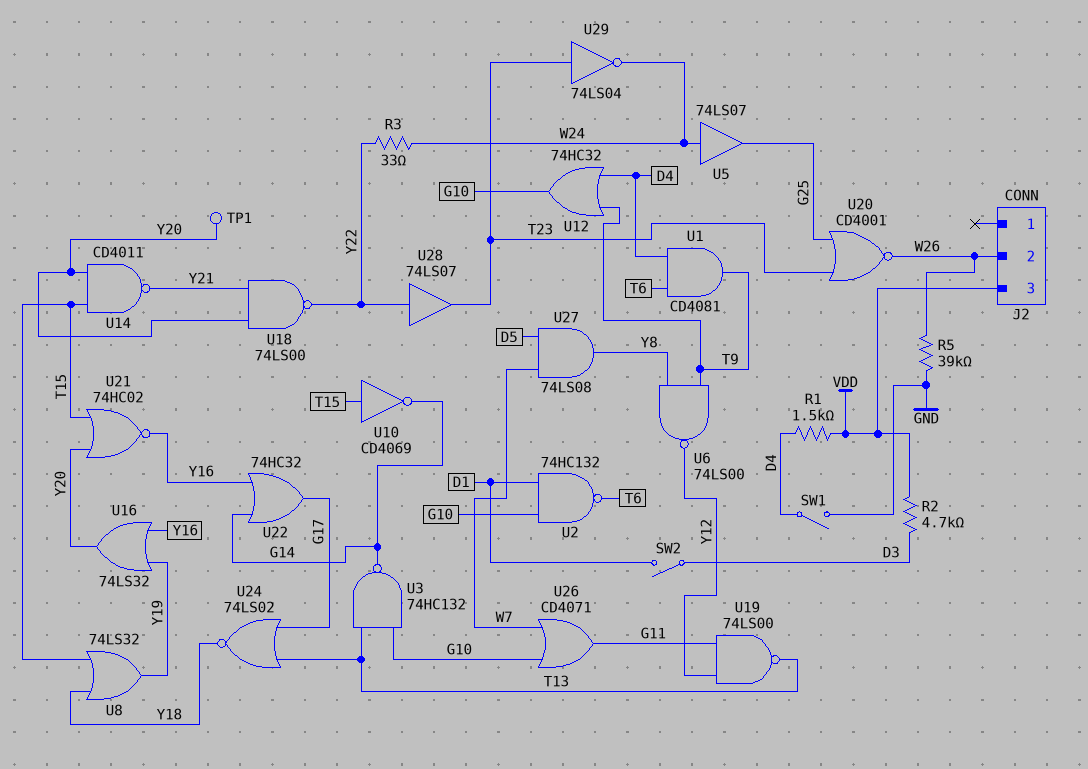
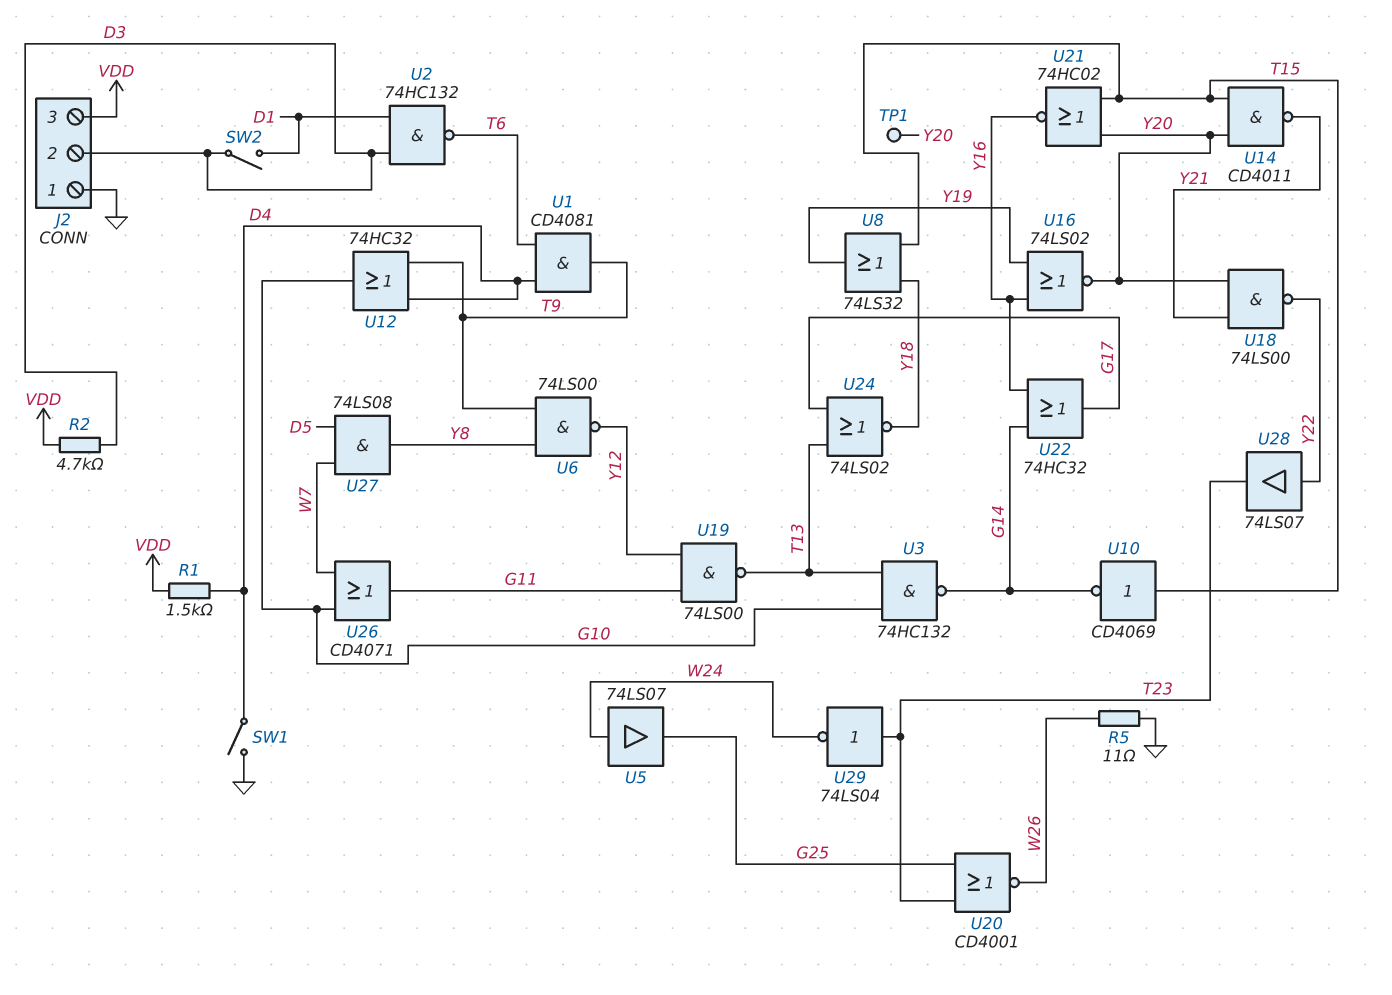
J2 pin 1: none -> GND
J2 pin 2: W26 -> D3
R3: 33 (W24, Y22) -> none
R5: 39k (GND, W26) -> 11 (GND, W26)
U2: NAND 74HC132 (in D1, in G10, out T6) -> NAND 74HC132 (in D1, in D3, out T6)
U16: OR 74LS32 (in Y16, in Y19, out Y20) -> NOR 74LS02 (in Y16, in Y19, out Y20)

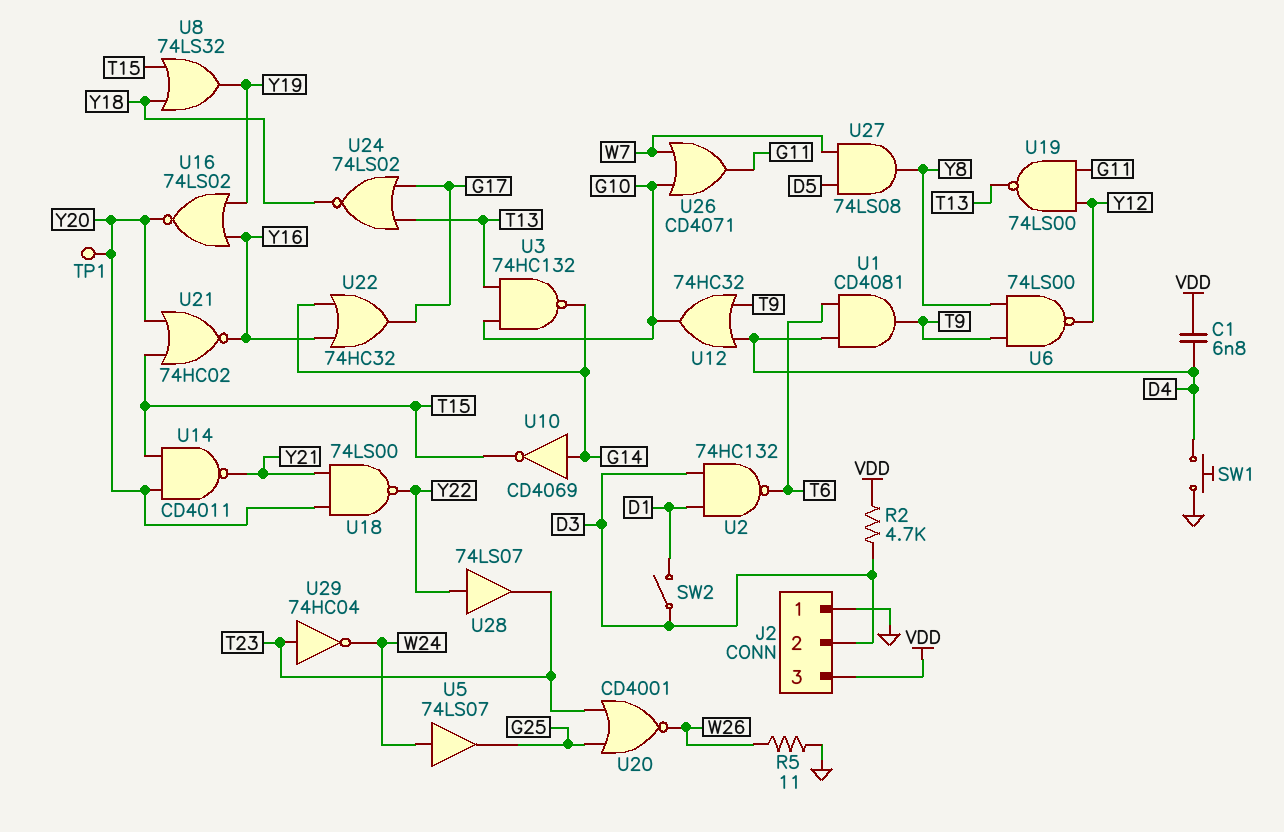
C1: none -> 6.8nF (D4, VDD)
R1: 1.5k (D4, VDD) -> none
SW1: switch (D4, GND) -> button (D4, GND)
U10: NOT CD4069 (in T15, out G14) -> NOT CD4069 (in G14, out T15)
U29: NOT 74LS04 (in T23, out W24) -> NOT 74HC04 (in T23, out W24)

